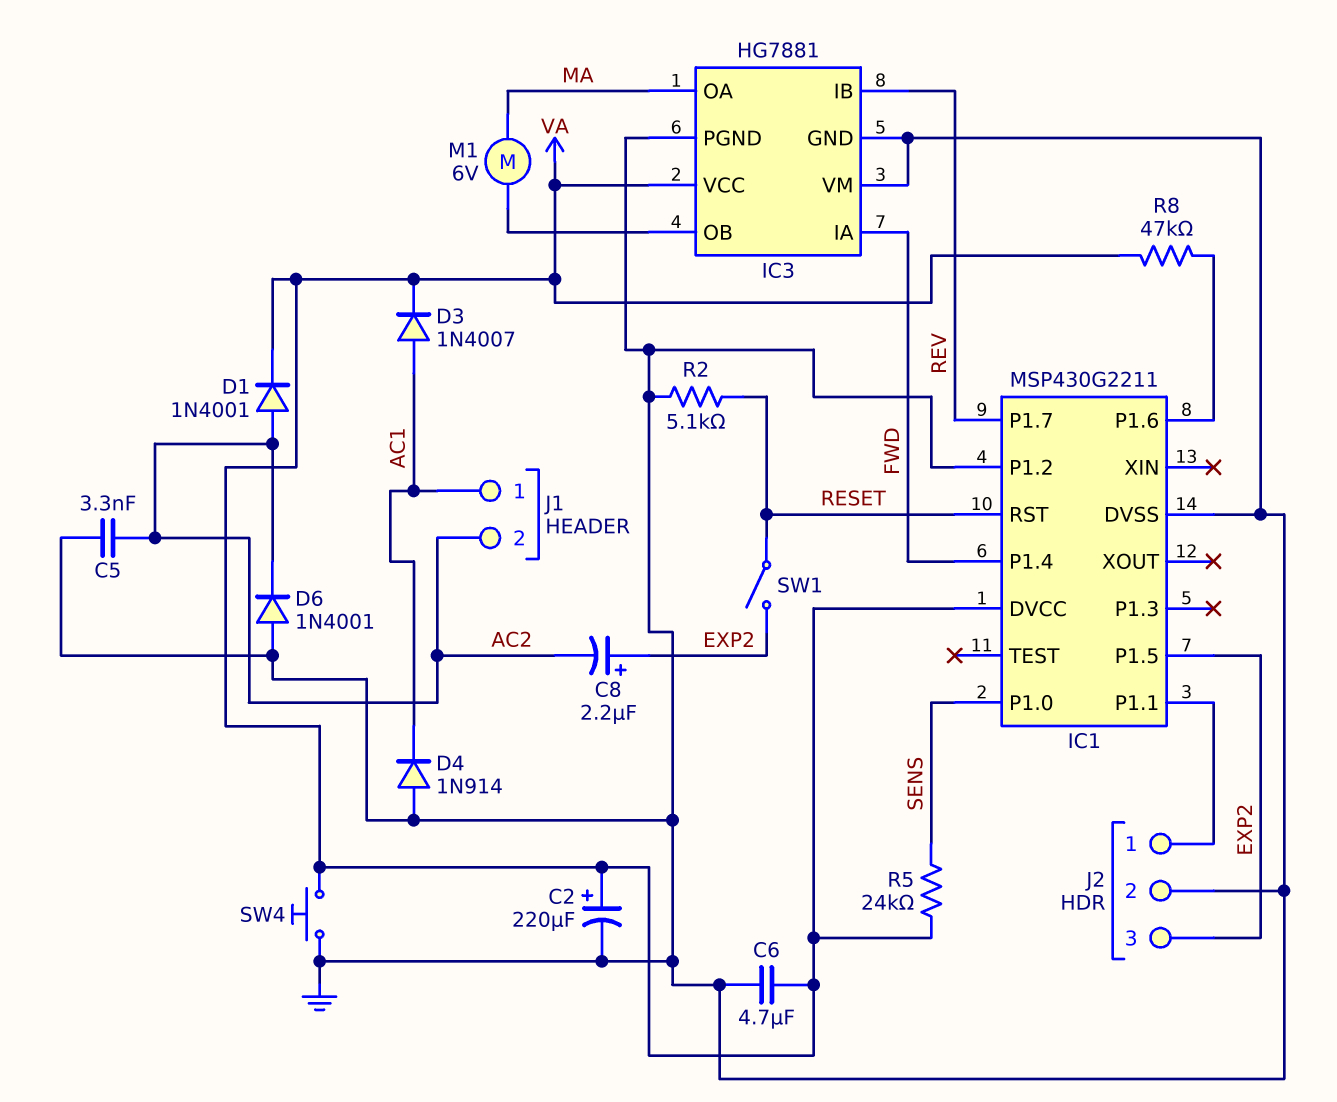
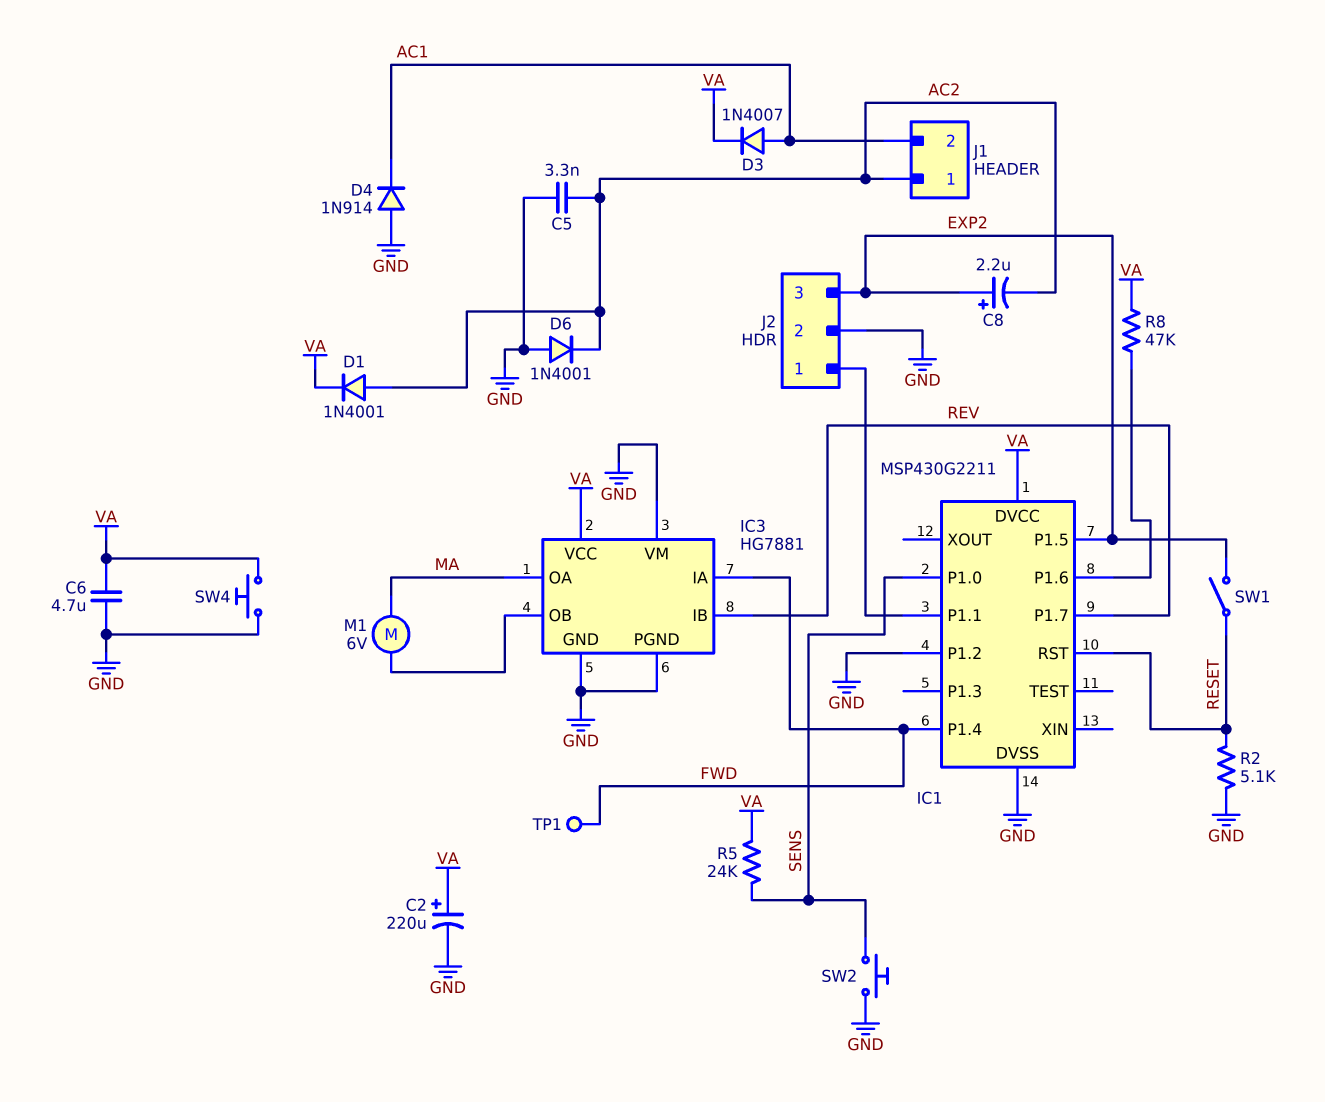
J1 pin 1: AC1 -> AC2
J1 pin 2: AC2 -> AC1
SW2: none -> button (GND, SENS)
TP1: none -> test point (FWD)

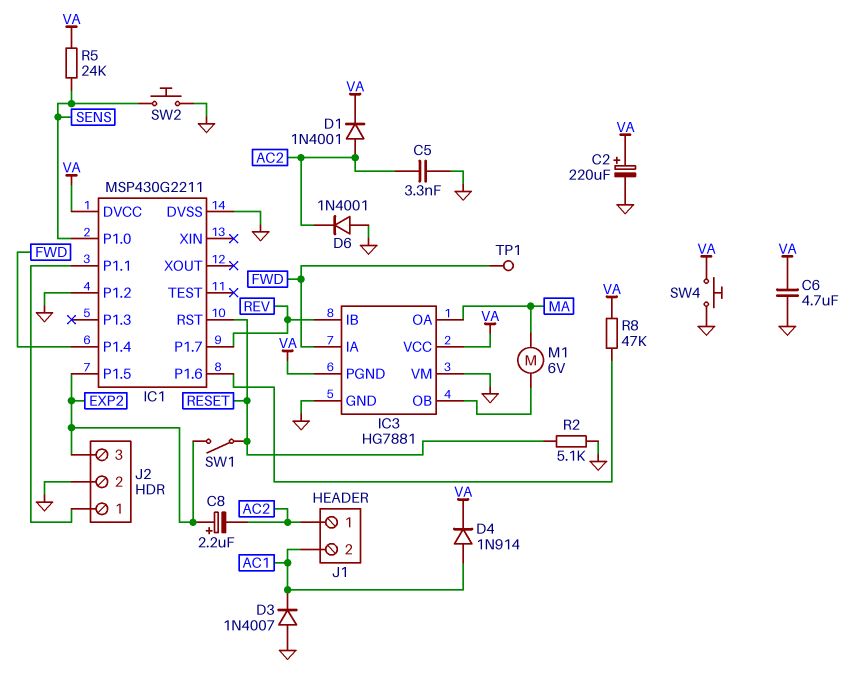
D3: diode 1N4007 (A AC1, K VA) -> diode 1N4007 (A GND, K AC1)
D4: diode 1N914 (A GND, K AC1) -> diode 1N914 (A AC1, K VA)
IC3 pin PGND: GND -> VA

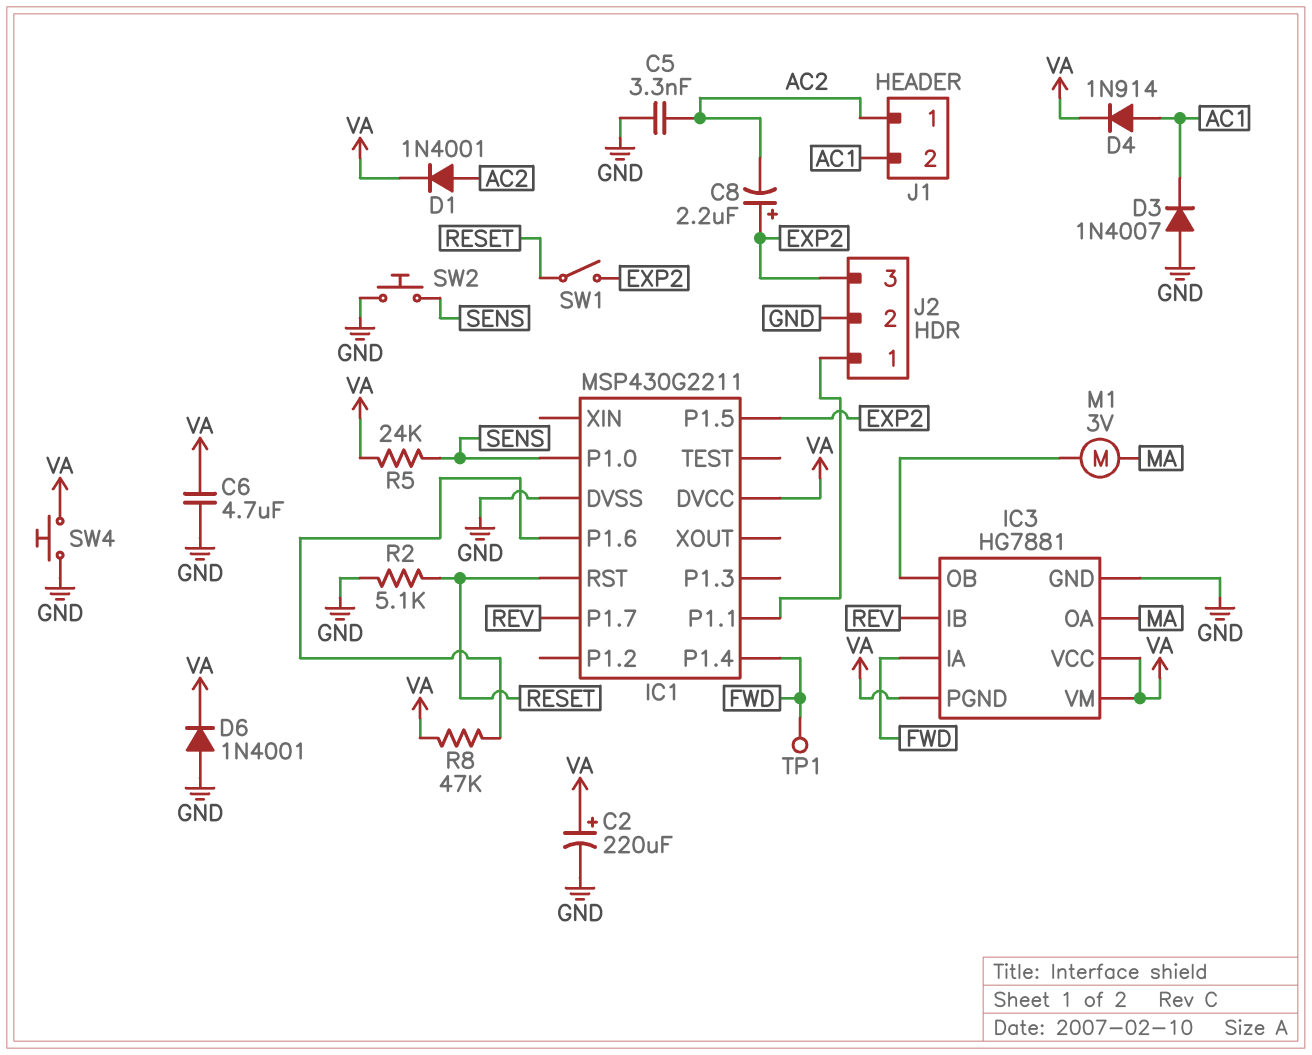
D6: diode 1N4001 (A GND, K AC2) -> diode 1N4001 (A GND, K VA)
IC1 pin P1.2: GND -> none
IC3 pin VM: GND -> VA
M1: motor 6V (IC3/OB, MA) -> motor 3V (IC3/OB, MA)

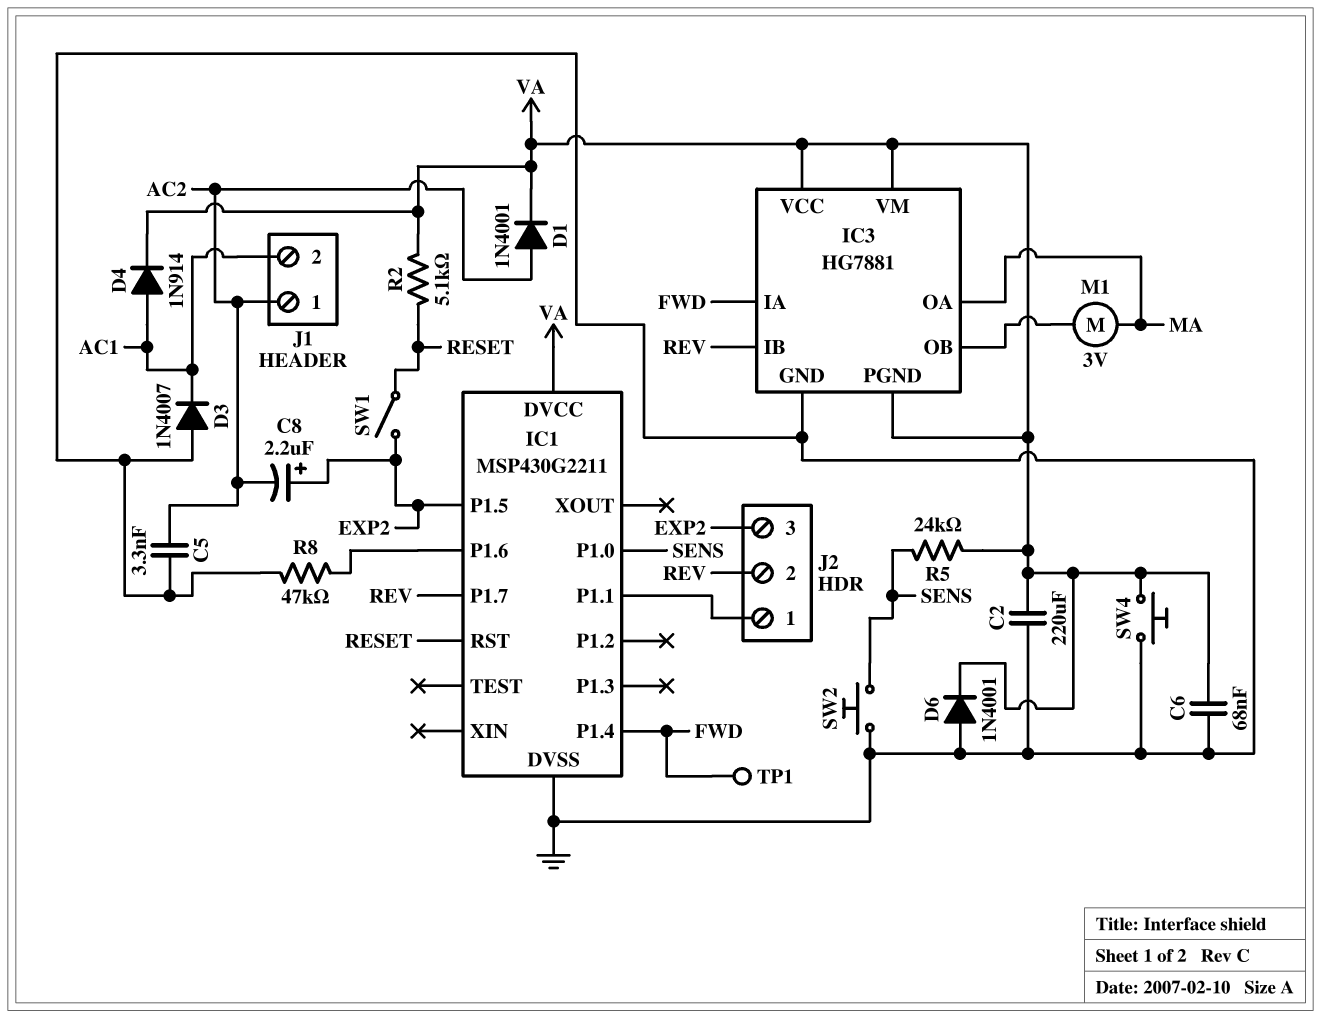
C2: 220uF (plus VA, minus GND) -> 220uF (GND, VA)
C6: 4.7uF (GND, VA) -> 68nF (GND, VA)
J2 pin 2: GND -> REV
R2: 5.1k (GND, RESET) -> 5.1k (RESET, VA)
R8: 47k (IC1/P1.6, VA) -> 47k (GND, IC1/P1.6)

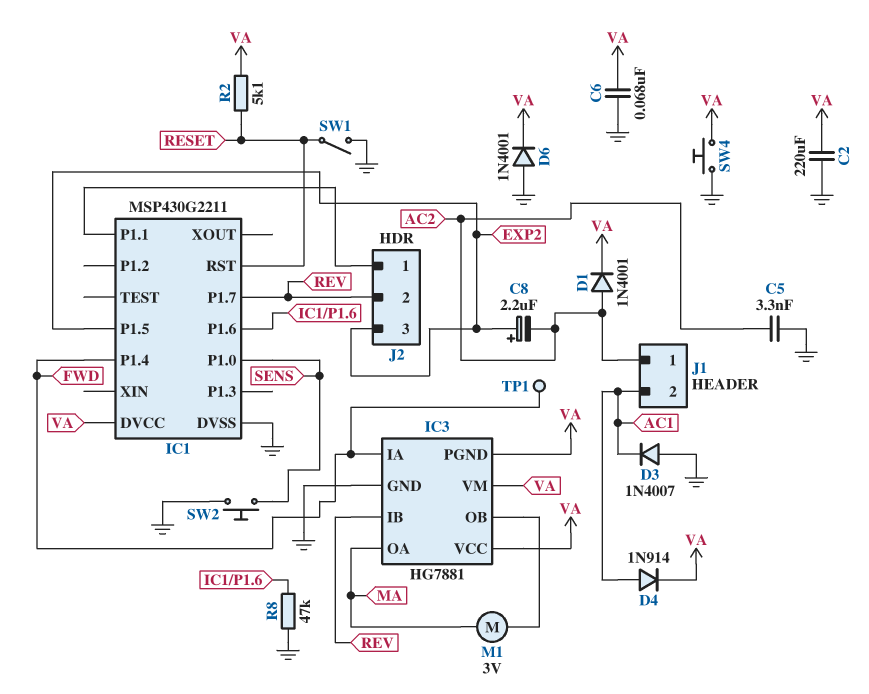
R5: 24k (SENS, VA) -> none
SW1: switch (EXP2, RESET) -> switch (GND, RESET)

